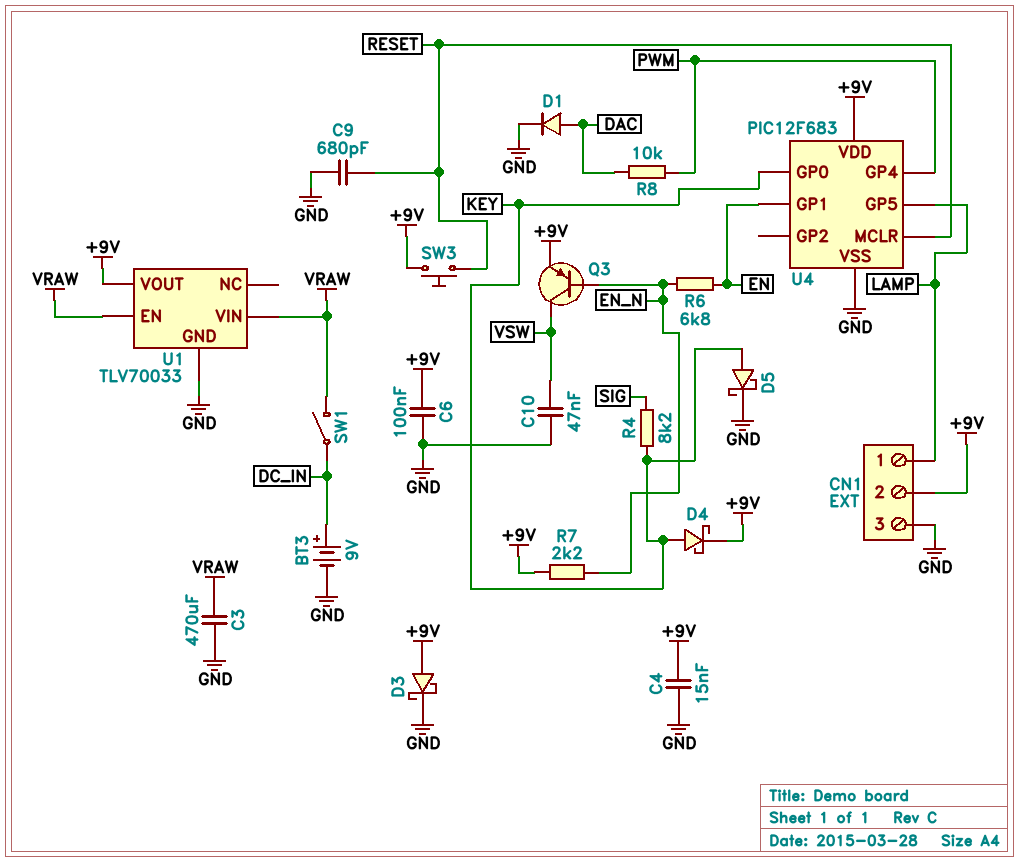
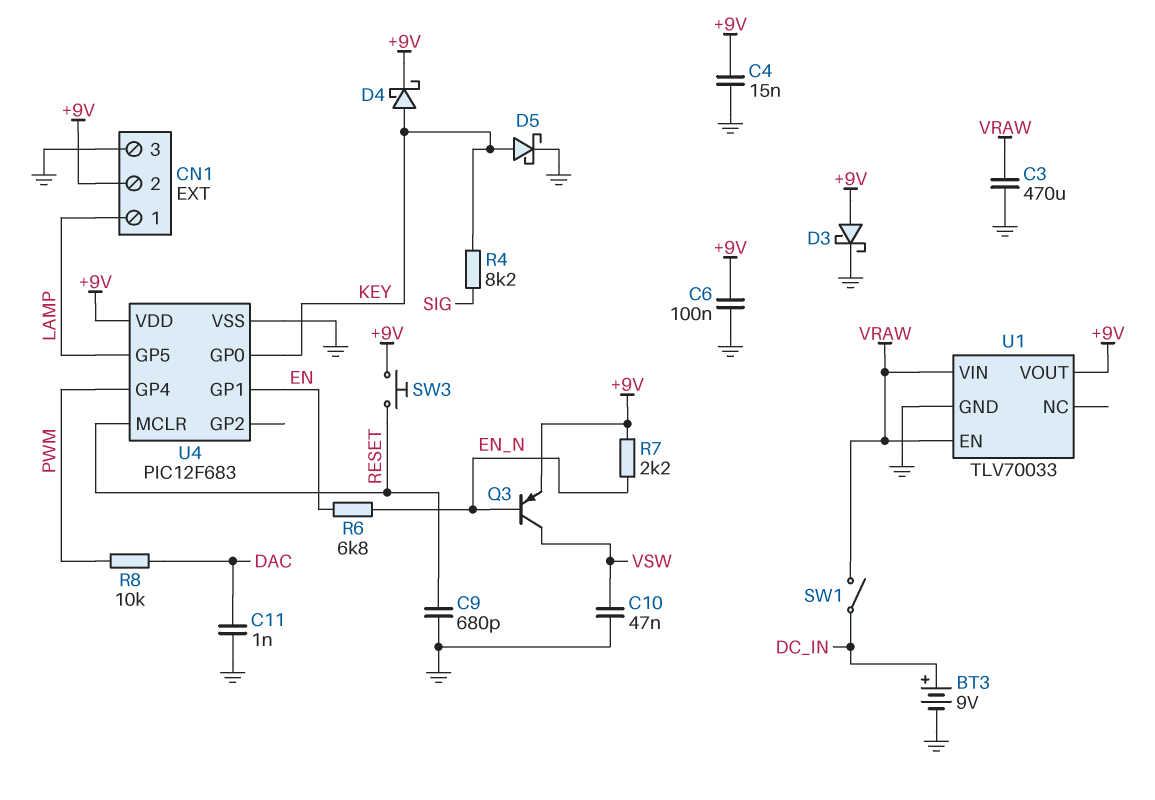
C11: none -> 1nF (DAC, GND)
D1: diode (A DAC, K GND) -> none

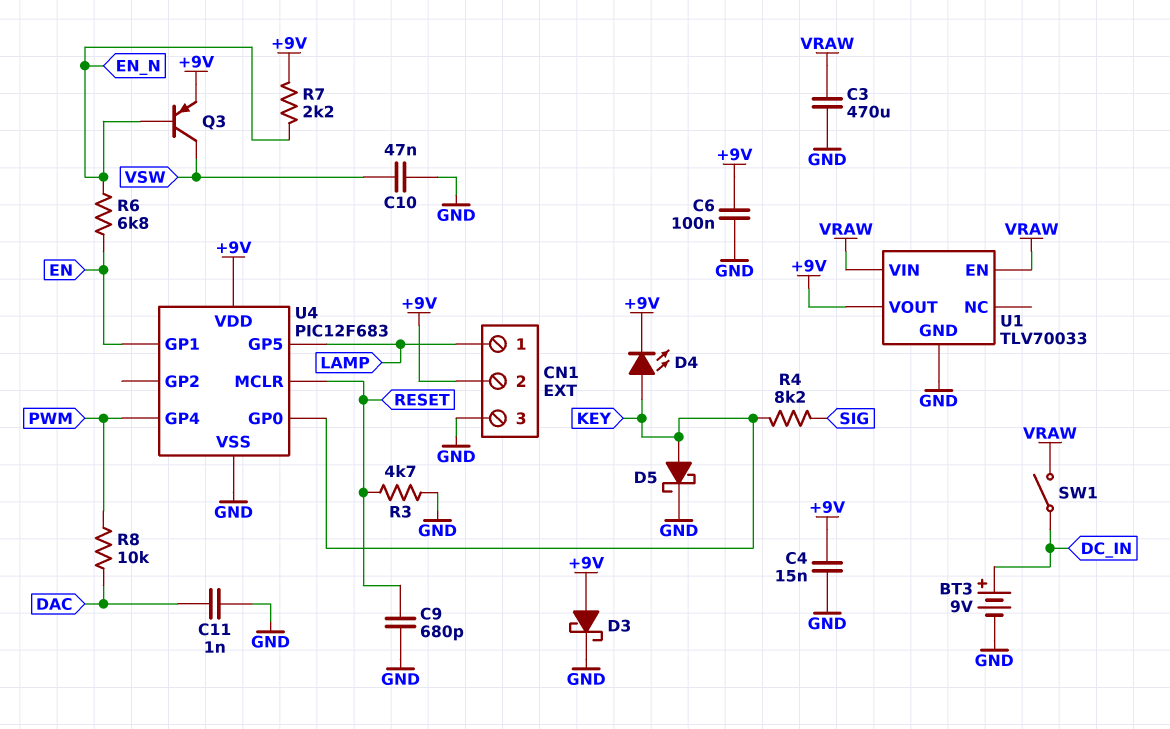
D4: schottky (A KEY, K +9V) -> LED (A KEY, K +9V)
R3: none -> 4.7k (GND, RESET)
SW3: button (+9V, RESET) -> none

